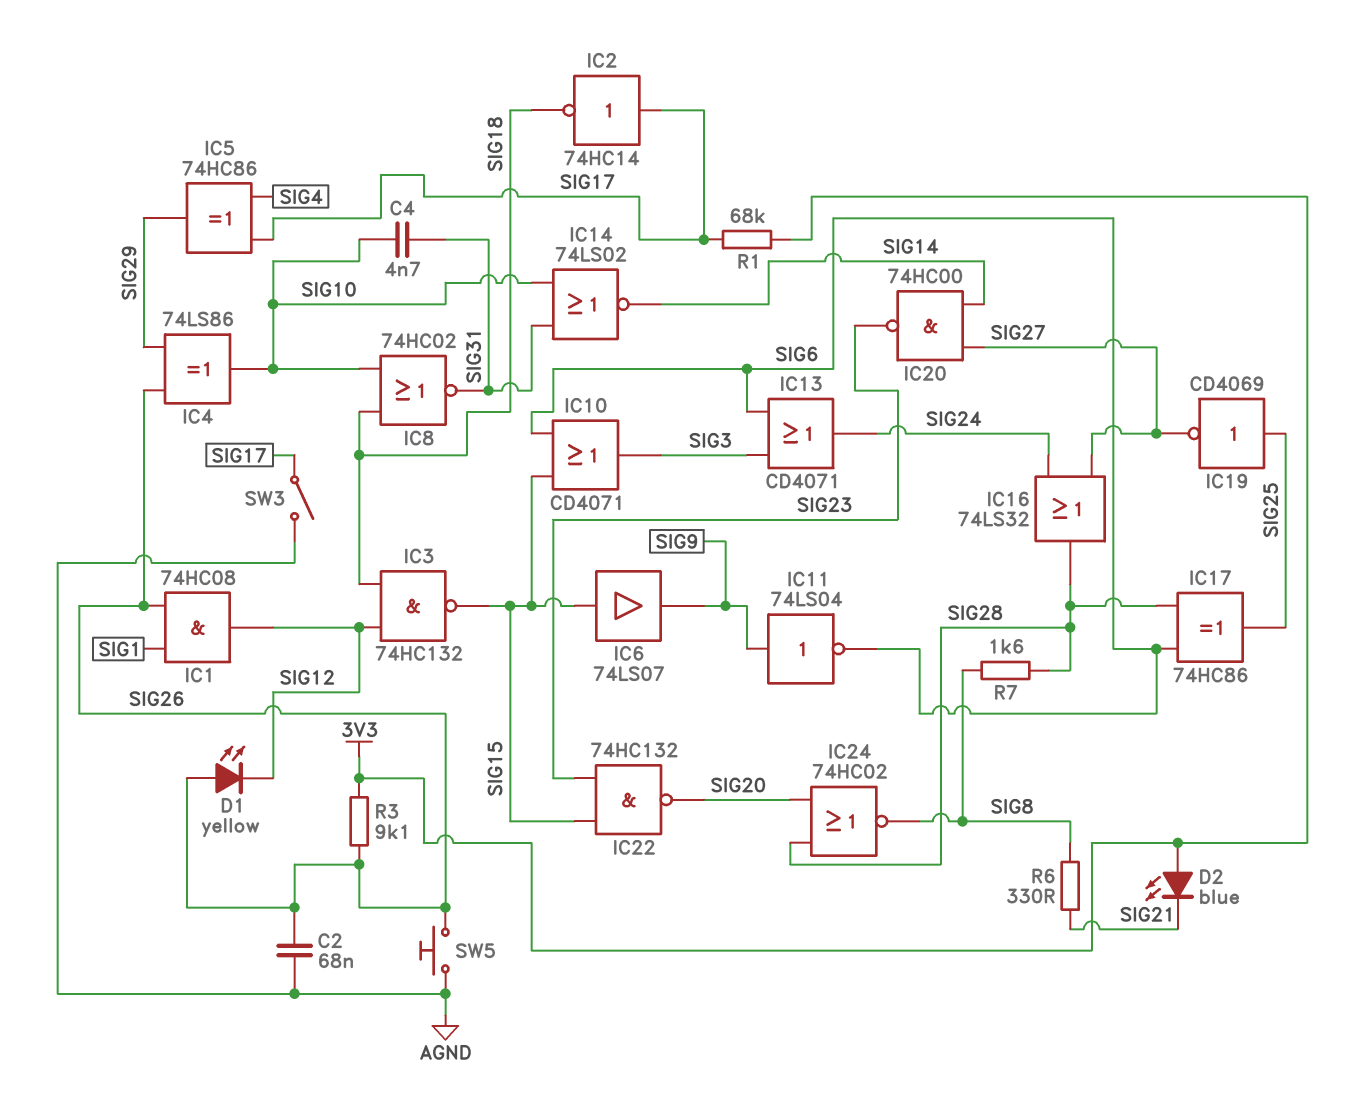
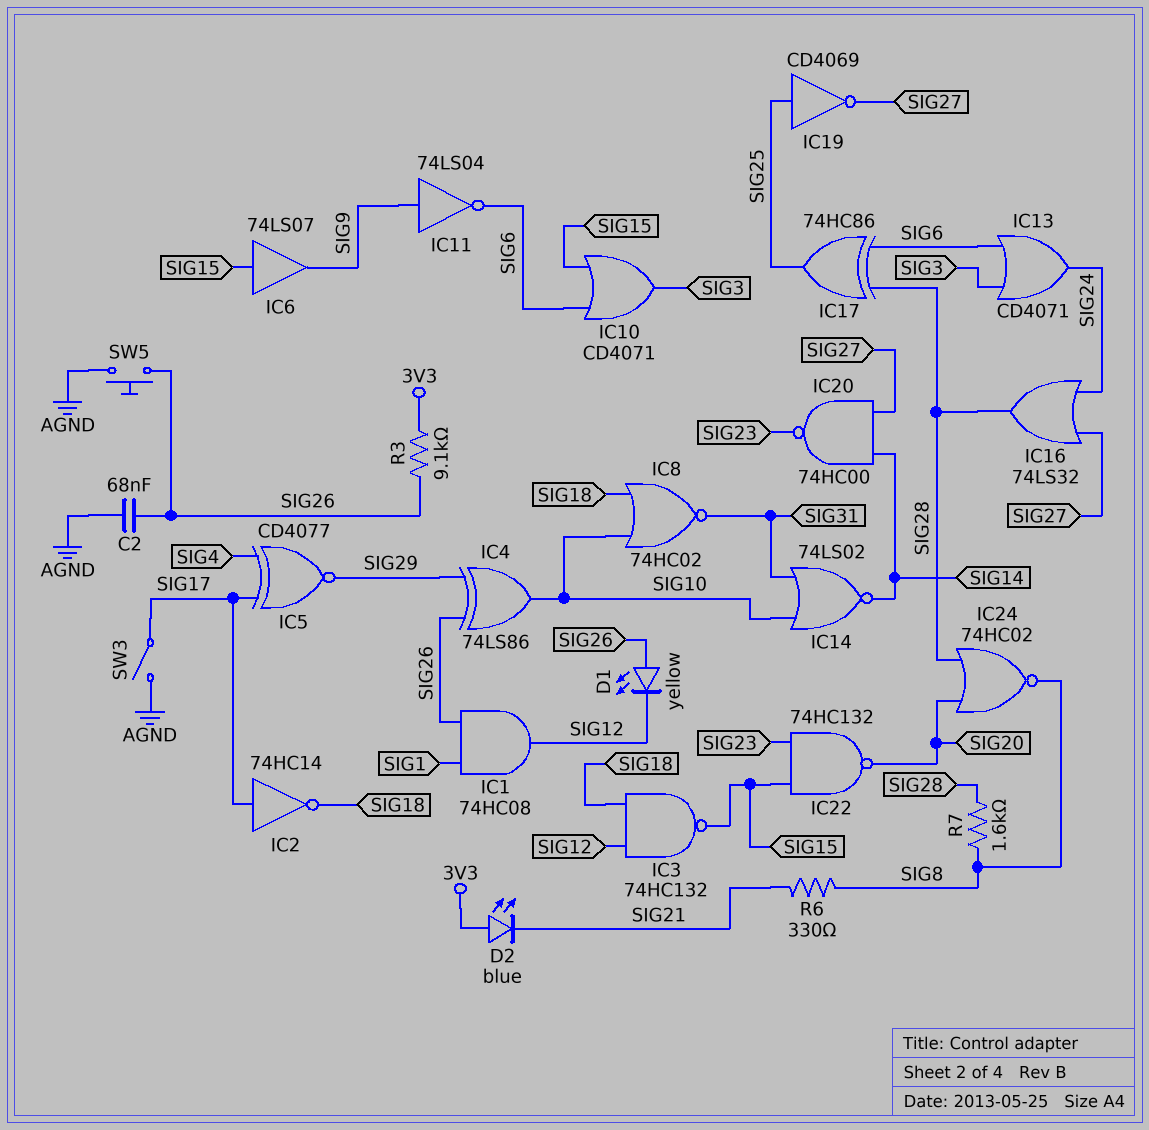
C4: 4.7nF (SIG10, SIG31) -> none
IC5: XOR 74HC86 (in SIG4, in SIG17, out SIG29) -> XNOR CD4077 (in SIG4, in SIG17, out SIG29)
R1: 68k (3V3, SIG17) -> none

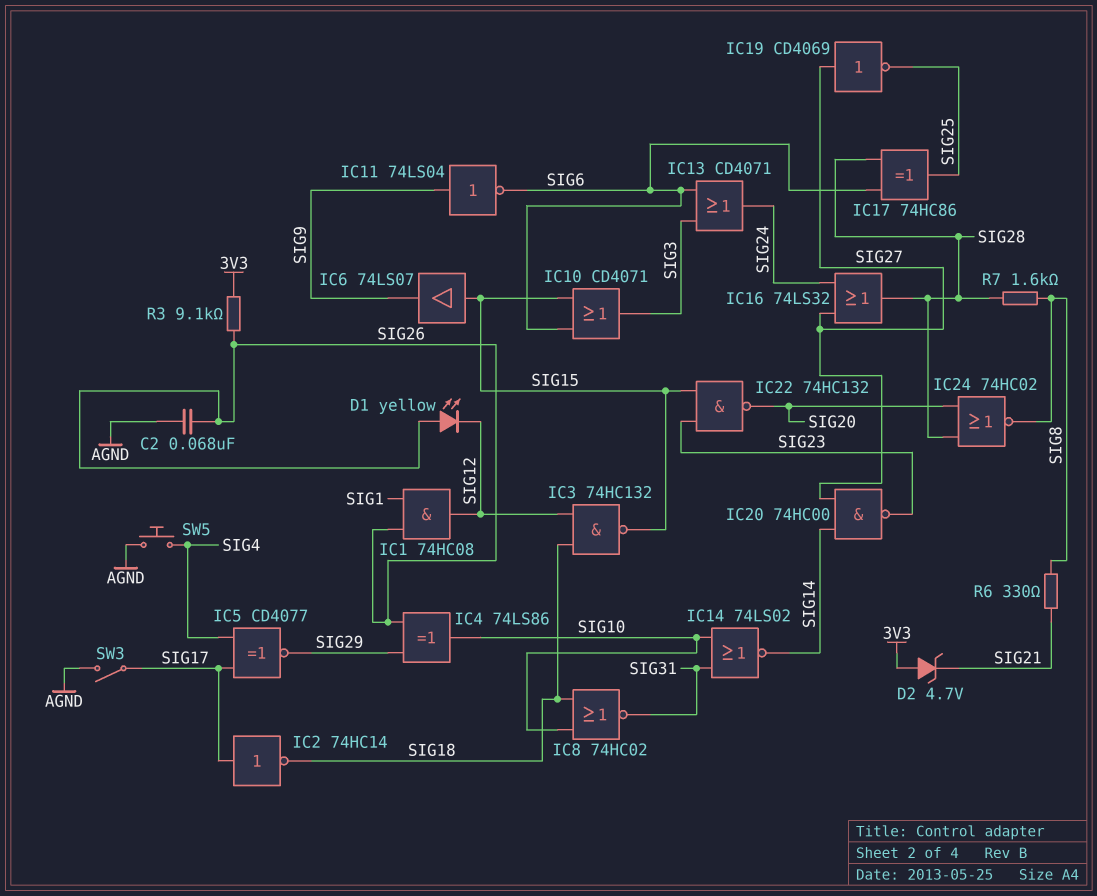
D2: LED blue (A 3V3, K SIG21) -> zener 4.7V (A 3V3, K SIG21)
IC19: NOT CD4069 (in SIG25, out SIG27) -> NOT CD4069 (in SIG27, out SIG25)
SW5: button (AGND, SIG26) -> button (AGND, SIG4)

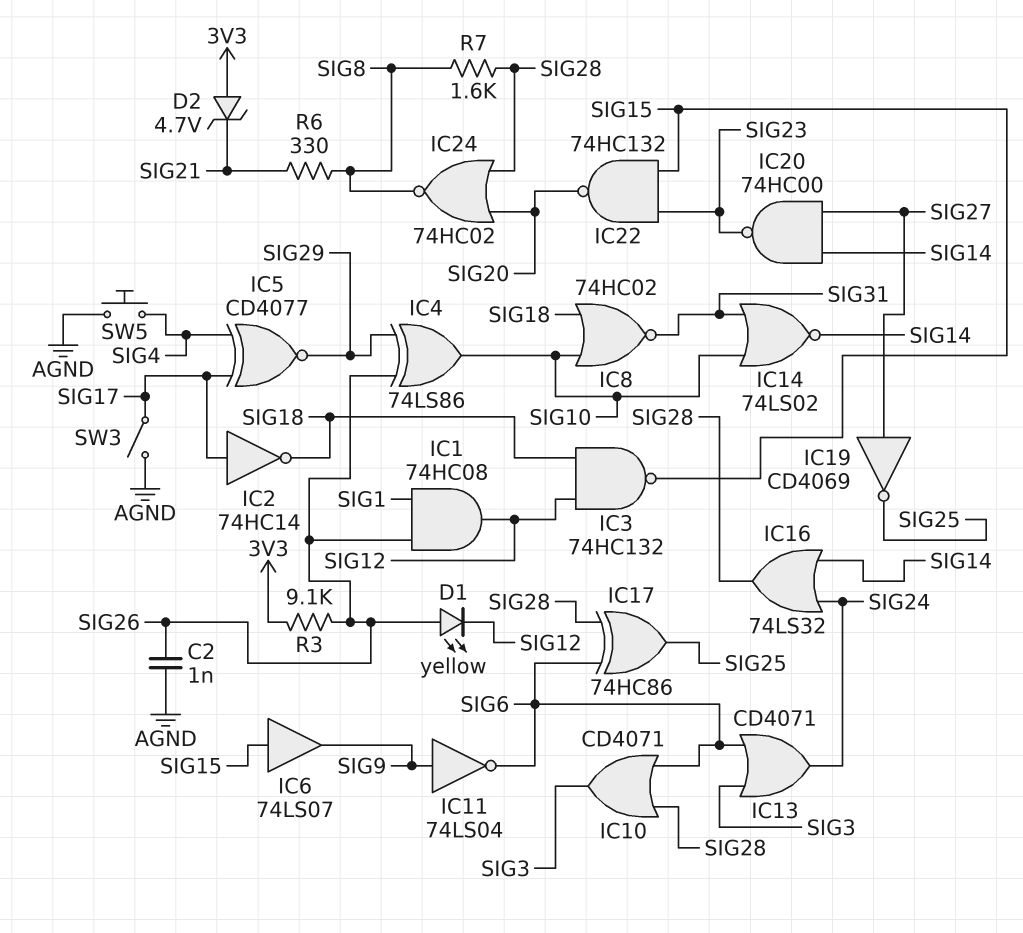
C2: 68nF (AGND, SIG26) -> 1nF (AGND, SIG26)
IC10: OR CD4071 (in SIG6, in SIG15, out SIG3) -> OR CD4071 (in SIG6, in SIG28, out SIG3)
IC16: OR 74LS32 (in SIG24, in SIG27, out SIG28) -> OR 74LS32 (in SIG14, in SIG24, out SIG28)

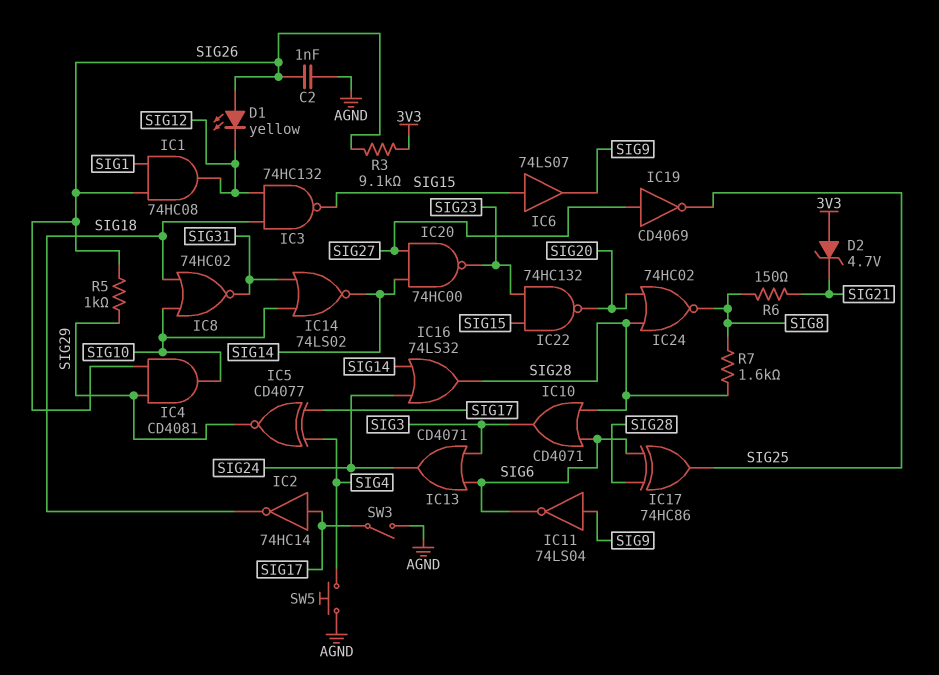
IC4: XOR 74LS86 (in SIG26, in SIG29, out SIG10) -> AND CD4081 (in SIG26, in SIG29, out SIG10)
R5: none -> 1k (SIG26, SIG29)
R6: 330 (SIG8, SIG21) -> 150 (SIG8, SIG21)

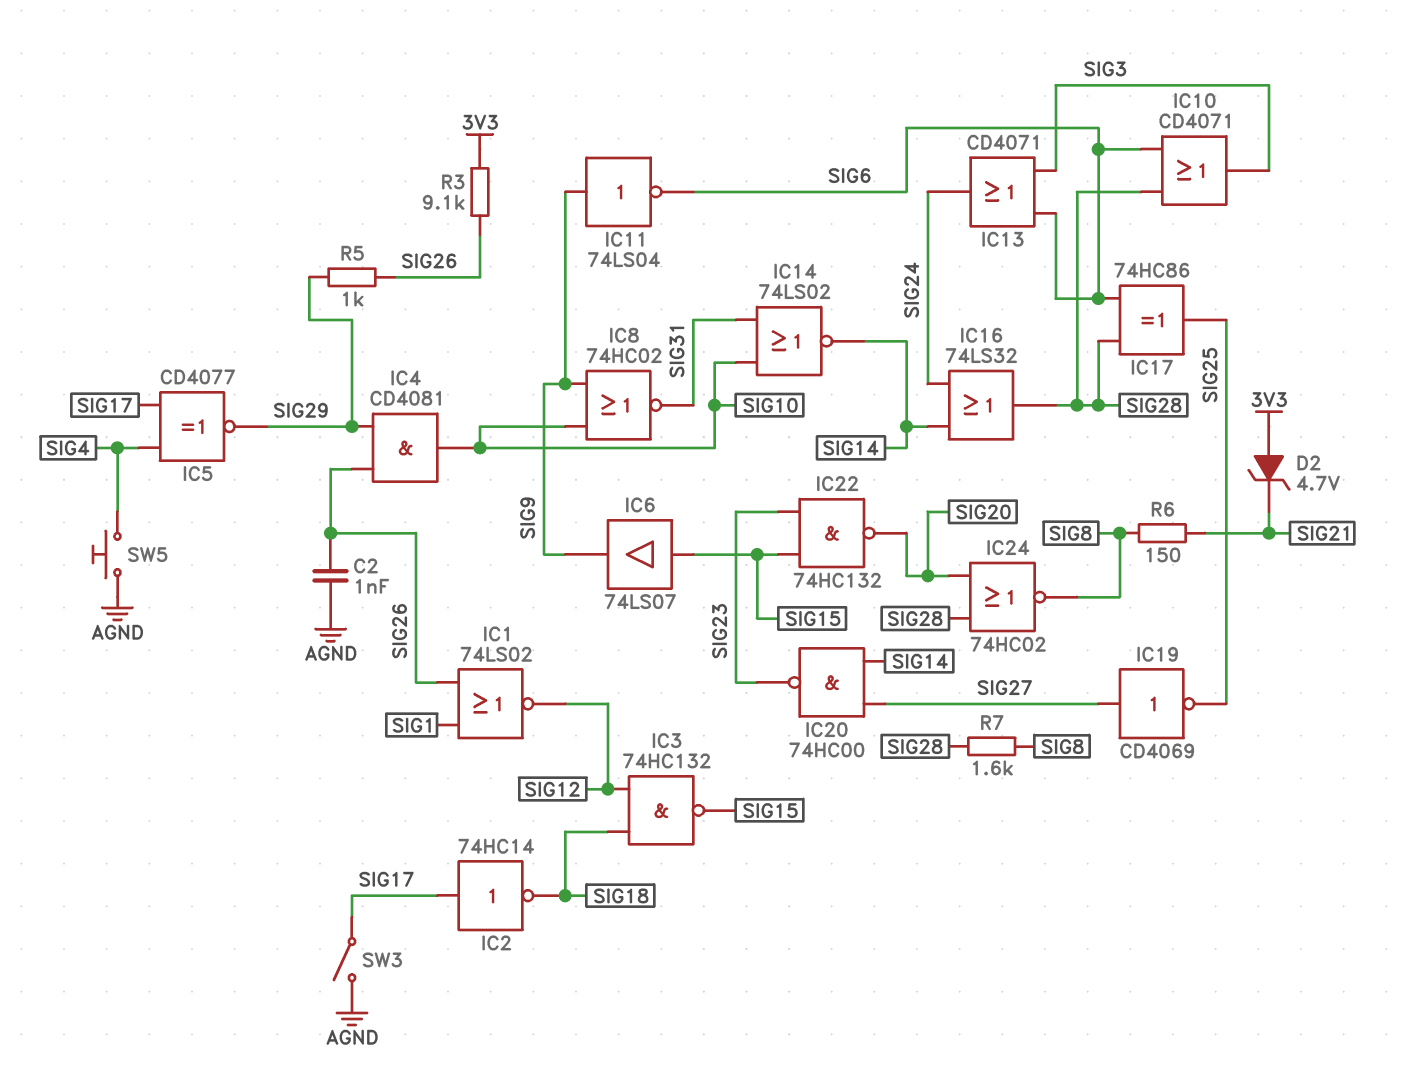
D1: LED yellow (A SIG26, K SIG12) -> none
IC1: AND 74HC08 (in SIG1, in SIG26, out SIG12) -> NOR 74LS02 (in SIG1, in SIG26, out SIG12)
IC8: NOR 74HC02 (in SIG10, in SIG18, out SIG31) -> NOR 74HC02 (in SIG9, in SIG10, out SIG31)

